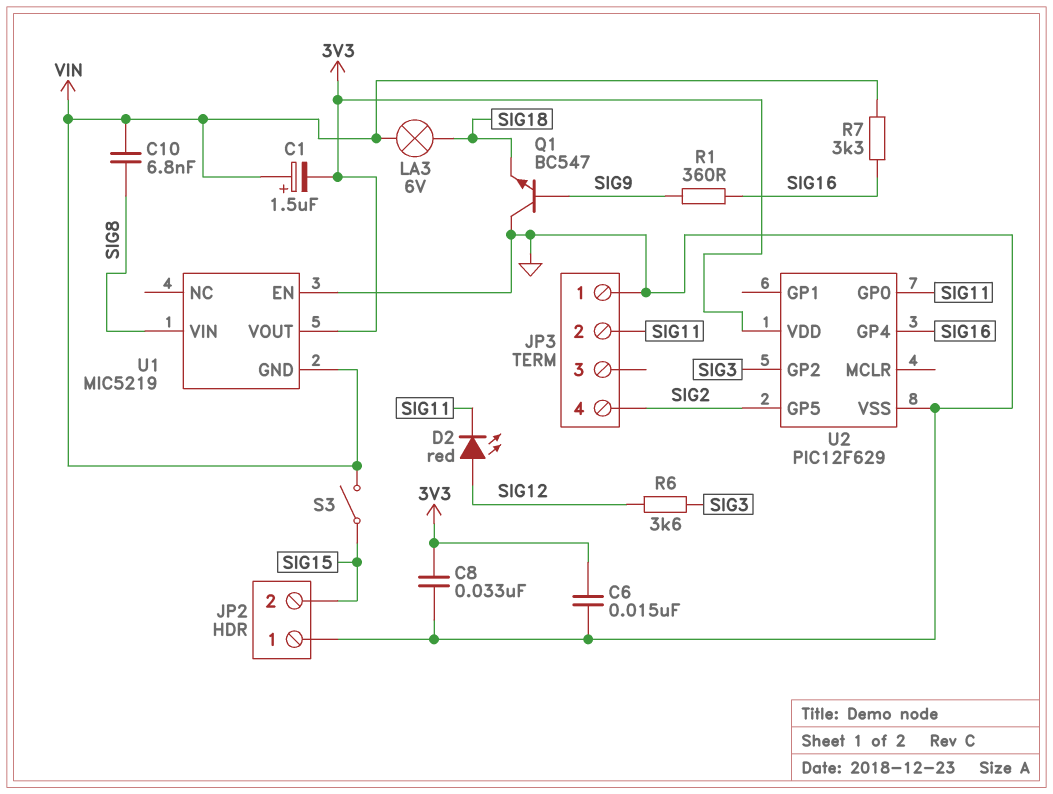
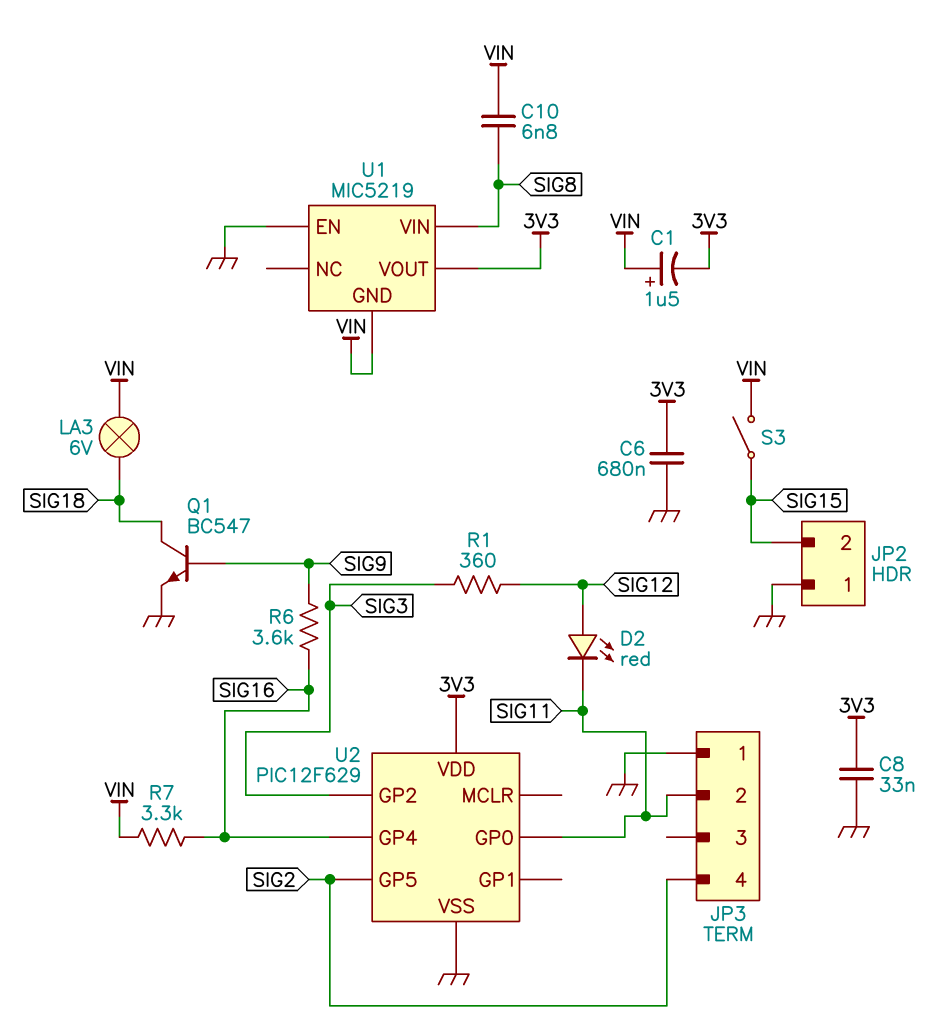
C6: 15nF (3V3, GND) -> 680nF (3V3, GND)
Q1: NPN BC547 (B SIG9, C GND, E SIG18) -> NPN BC547 (B SIG9, C SIG18, E GND)
R1: 360 (SIG9, SIG16) -> 360 (SIG3, SIG12)
R6: 3.6k (SIG3, SIG12) -> 3.6k (SIG9, SIG16)

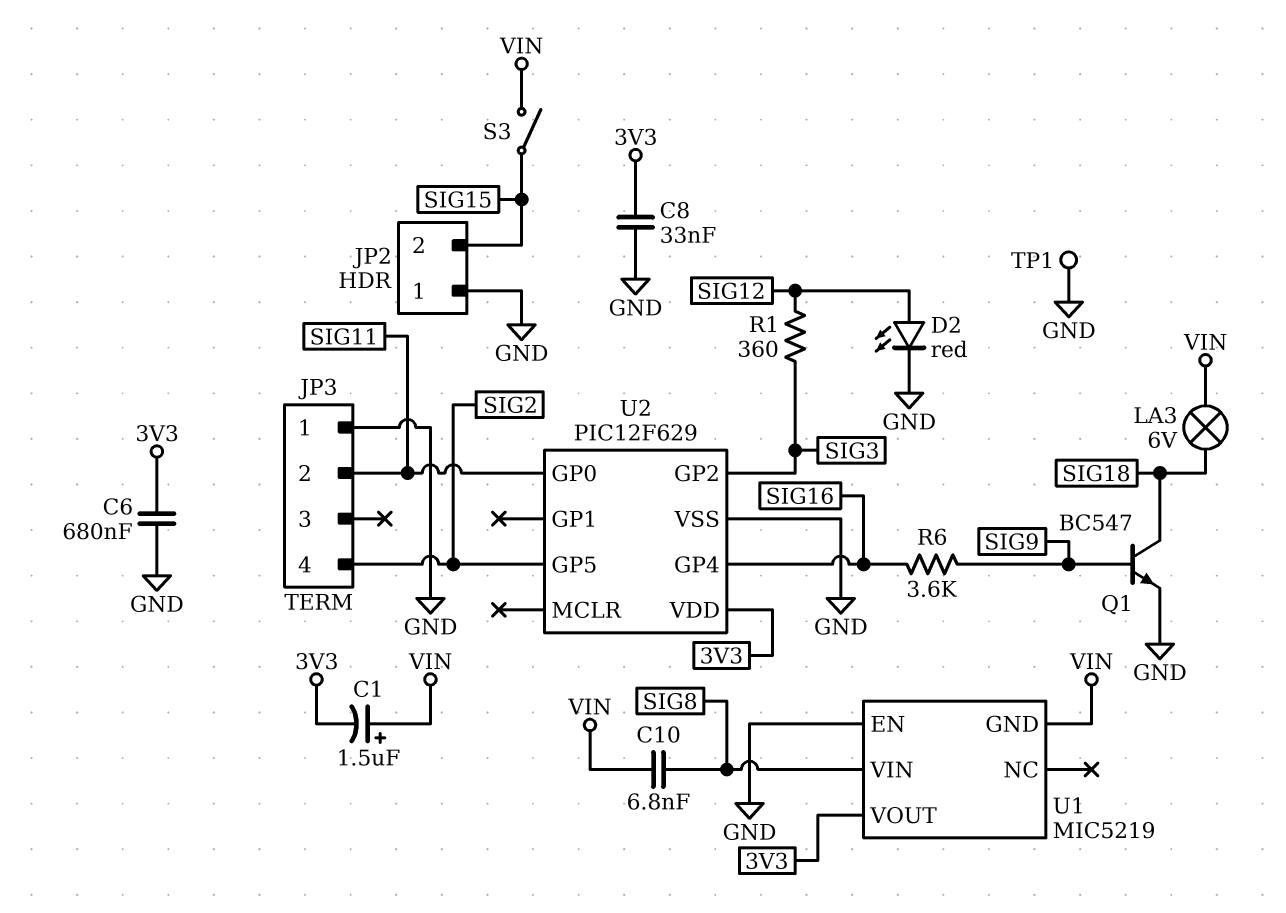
D2: LED red (A SIG12, K SIG11) -> LED red (A SIG12, K GND)
R7: 3.3k (SIG16, VIN) -> none
TP1: none -> test point (GND)

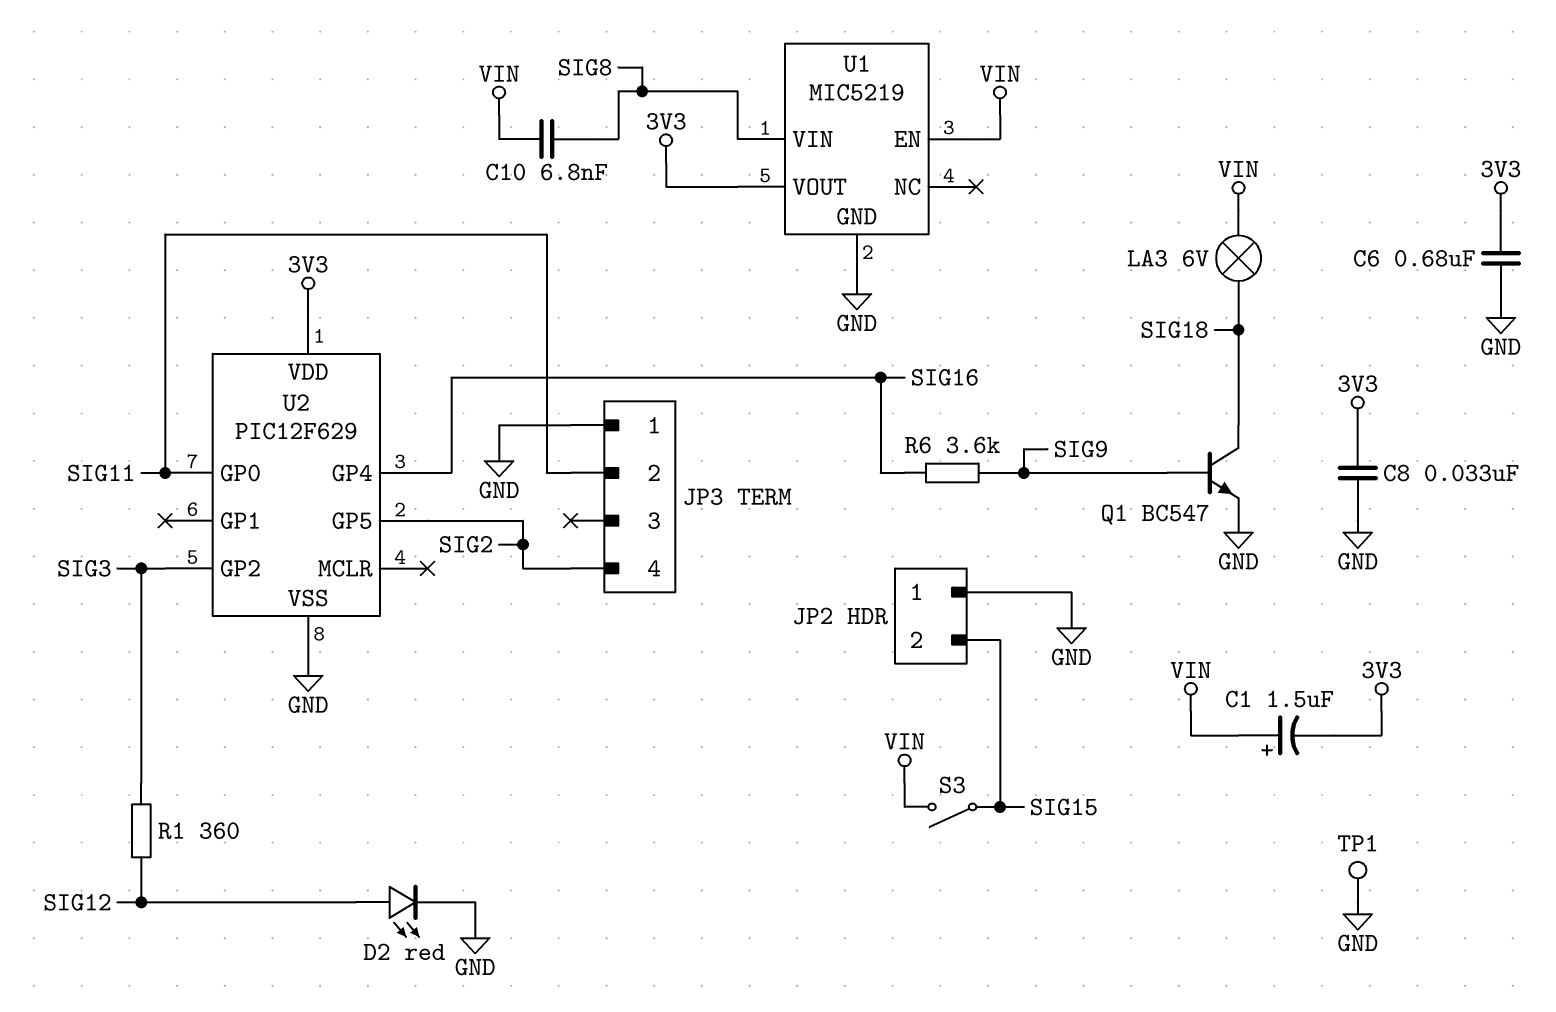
U1 pin EN: GND -> VIN
U1 pin GND: VIN -> GND

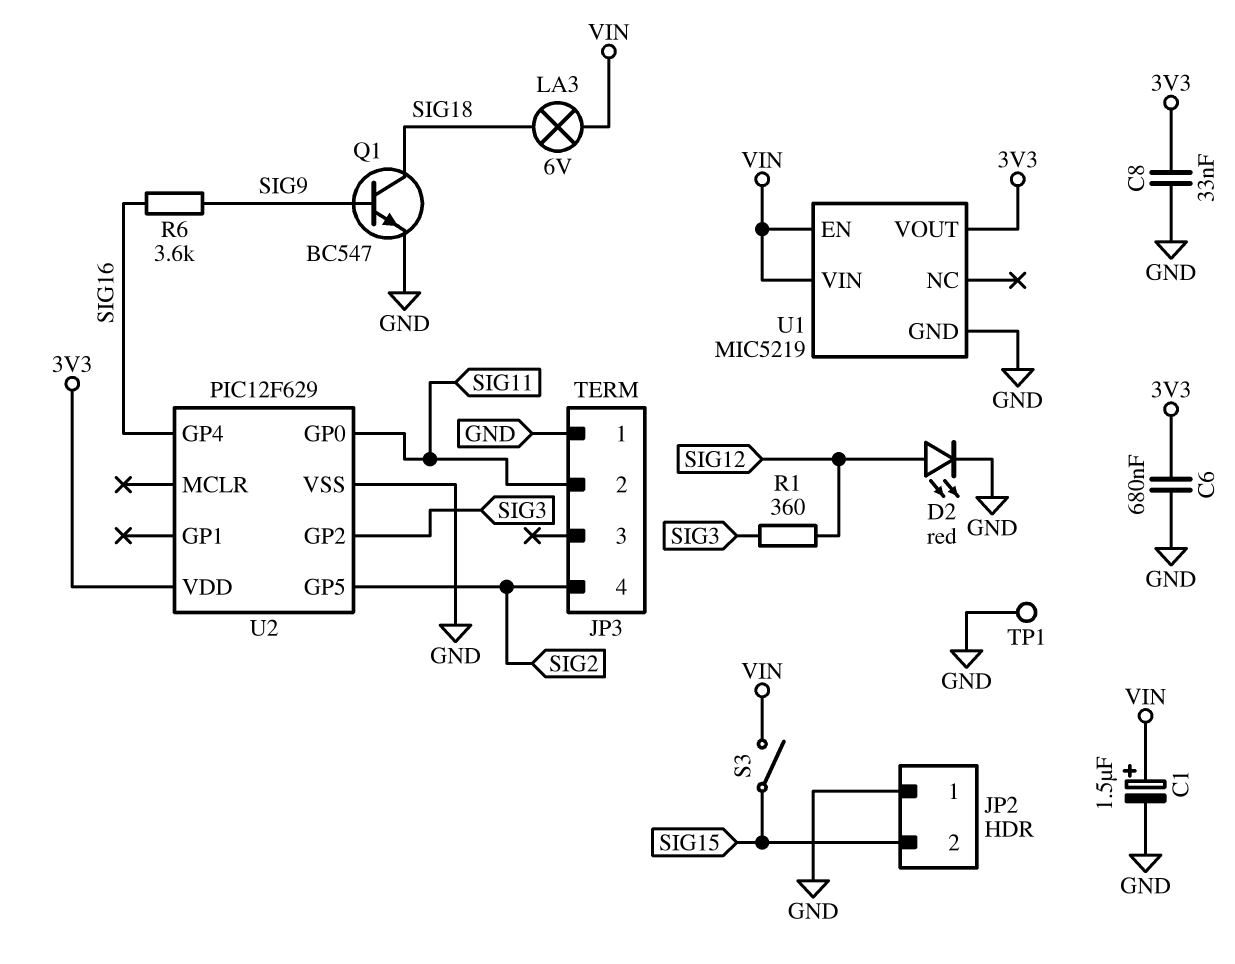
C1: 1.5uF (plus VIN, minus 3V3) -> 1.5uF (plus VIN, minus GND)
C10: 6.8nF (SIG8, VIN) -> none
U1 pin VIN: SIG8 -> VIN

